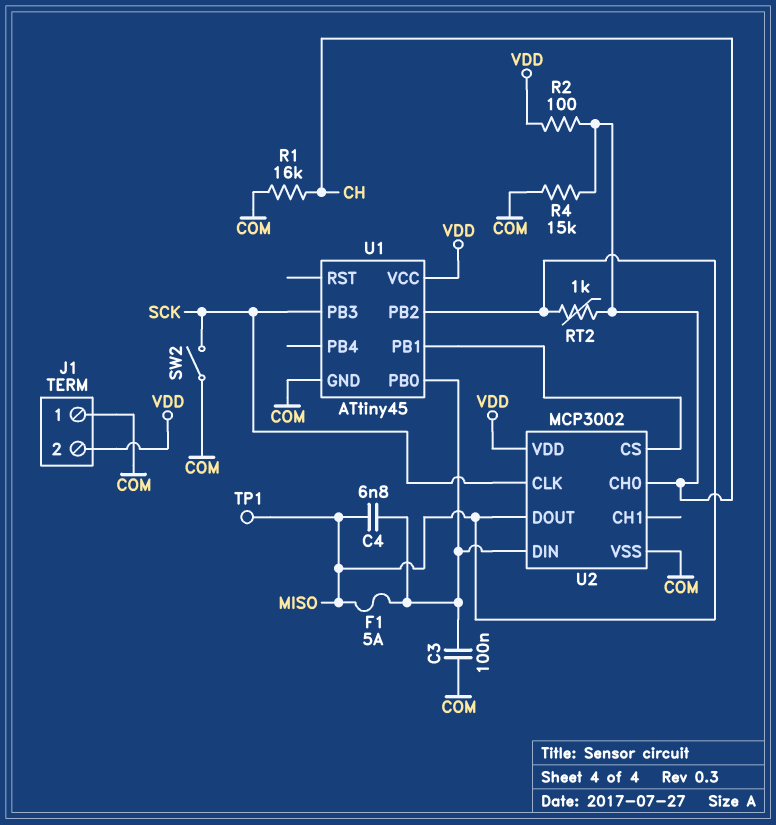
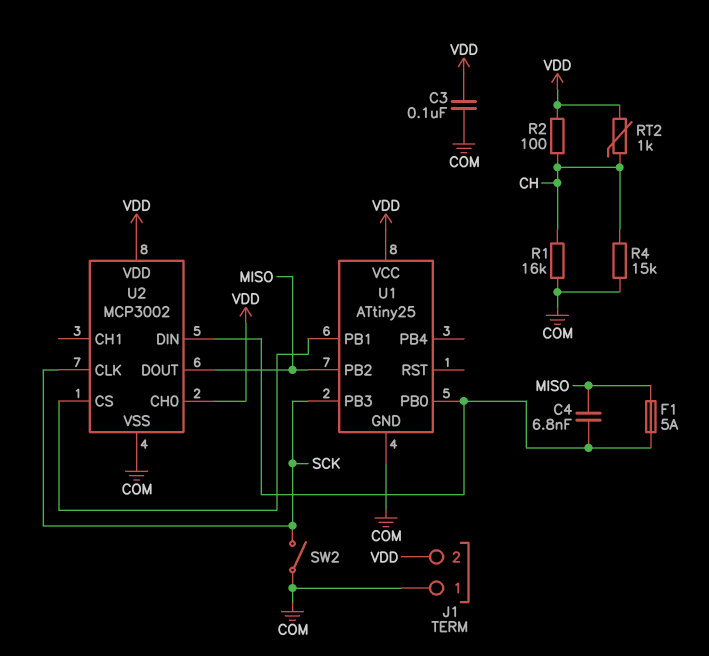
C3: 100nF (COM, U1/PB0) -> 100nF (COM, VDD)
RT2: 1k (CH, MISO) -> 1k (CH, VDD)
TP1: test point (MISO) -> none
U1: ATtiny45 -> ATtiny25
U2 pin CH0: CH -> VDD

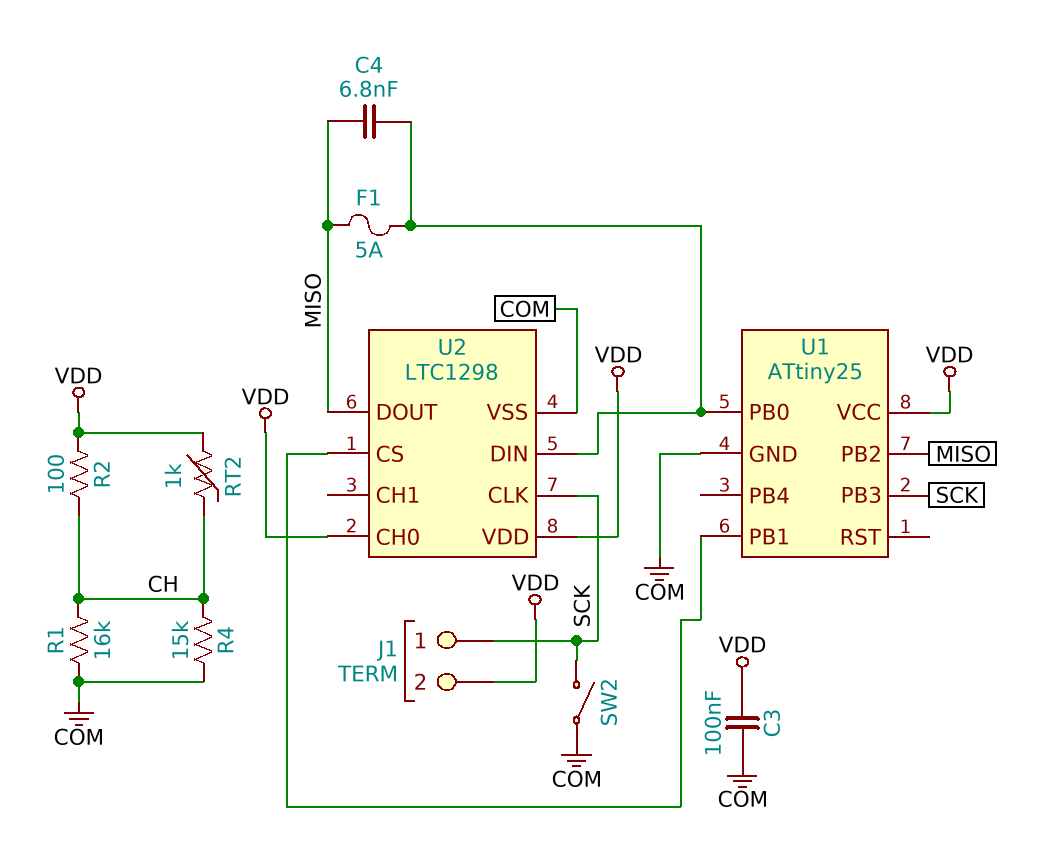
J1 pin 1: COM -> SCK
U2: MCP3002 -> LTC1298

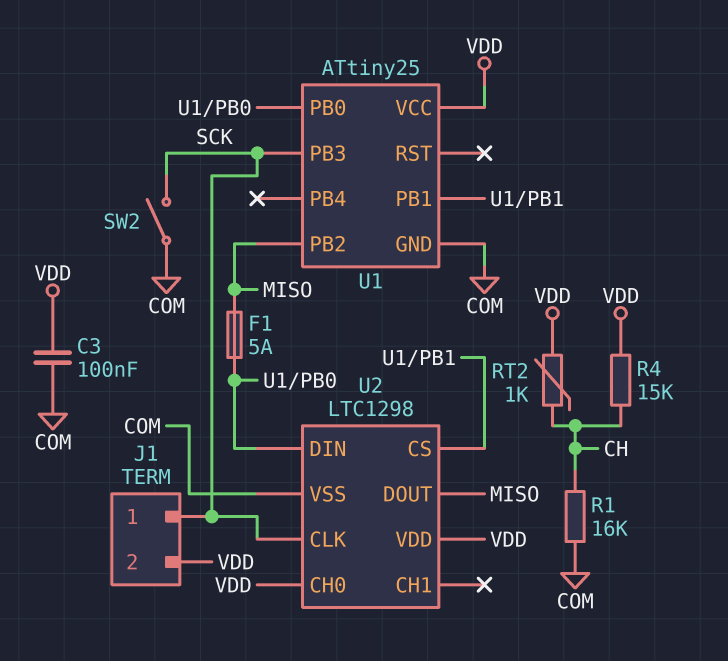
C4: 6.8nF (MISO, U1/PB0) -> none
R2: 100 (CH, VDD) -> none
R4: 15k (CH, COM) -> 15k (CH, VDD)

